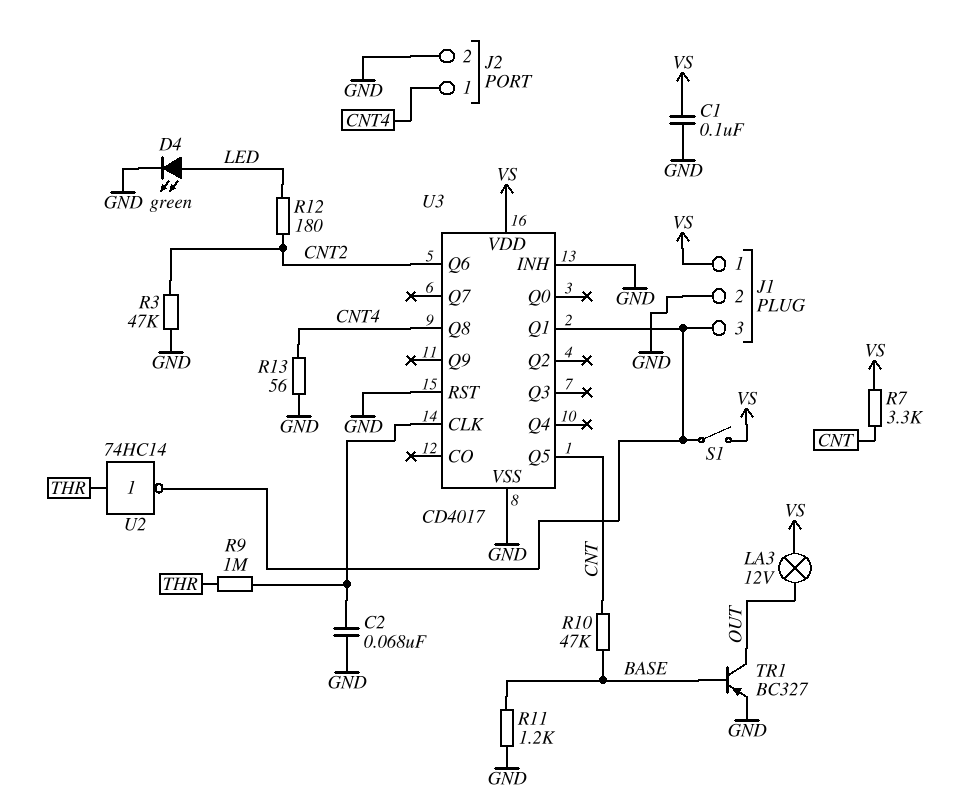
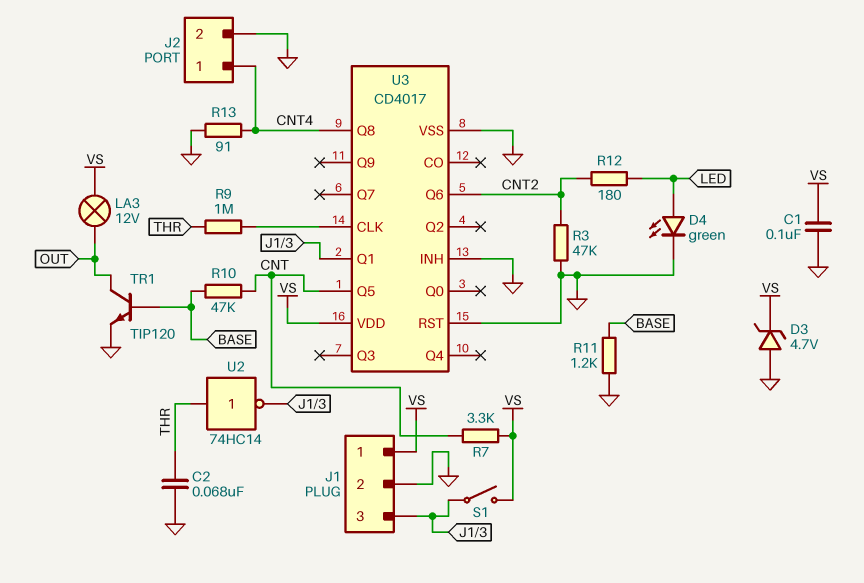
C2: 68nF (GND, U3/CLK) -> 68nF (GND, THR)
D3: none -> zener 4.7V (A GND, K VS)
R13: 56 (CNT4, GND) -> 91 (CNT4, GND)
TR1: PNP BC327 (B BASE, C OUT, E GND) -> NPN TIP120 (B BASE, C OUT, E GND)

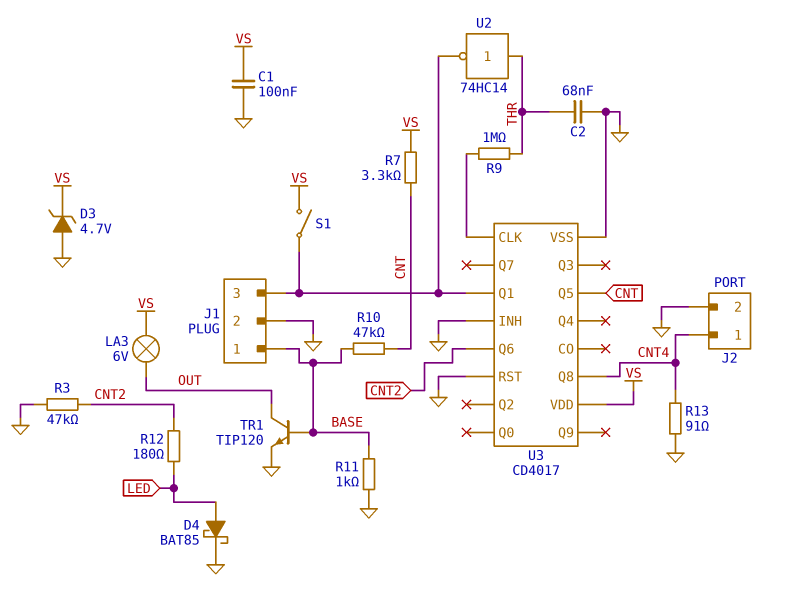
D4: LED green (A LED, K GND) -> schottky BAT85 (A LED, K GND)
J1 pin 1: VS -> BASE
LA3: lamp 12V (OUT, VS) -> lamp 6V (OUT, VS)
R11: 1.2k (BASE, GND) -> 1k (BASE, GND)

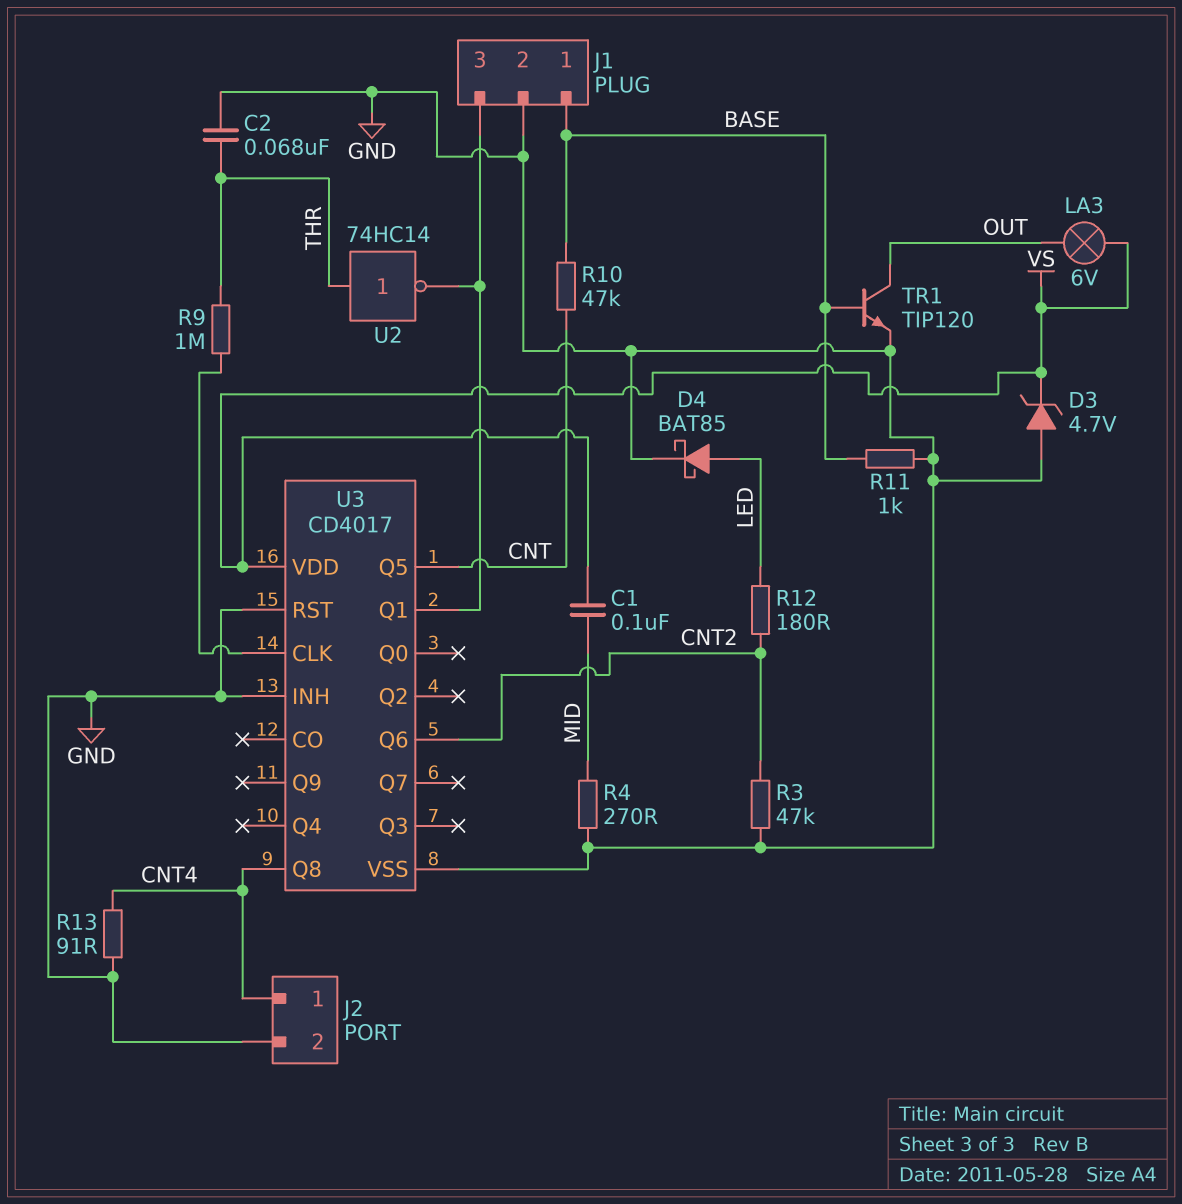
C1: 100nF (GND, VS) -> 100nF (MID, VS)
R4: none -> 270 (GND, MID)
R7: 3.3k (CNT, VS) -> none
S1: switch (J1/3, VS) -> none

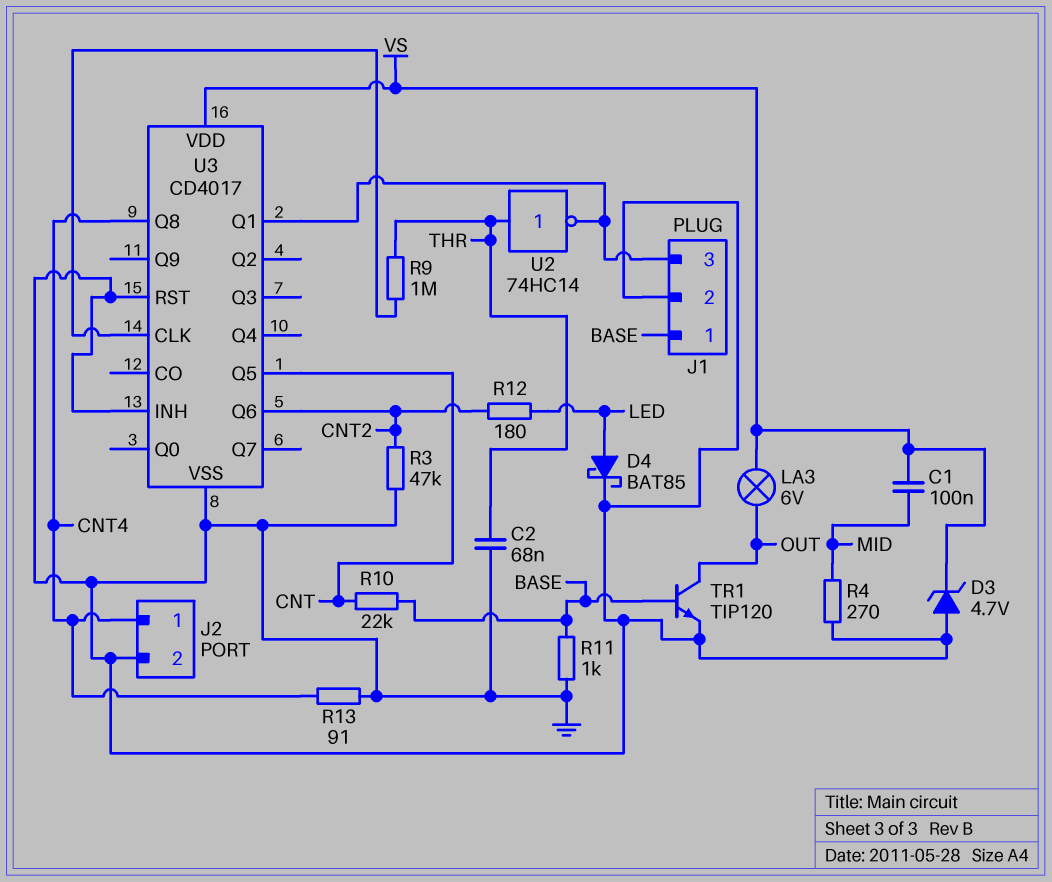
R10: 47k (BASE, CNT) -> 22k (BASE, CNT)

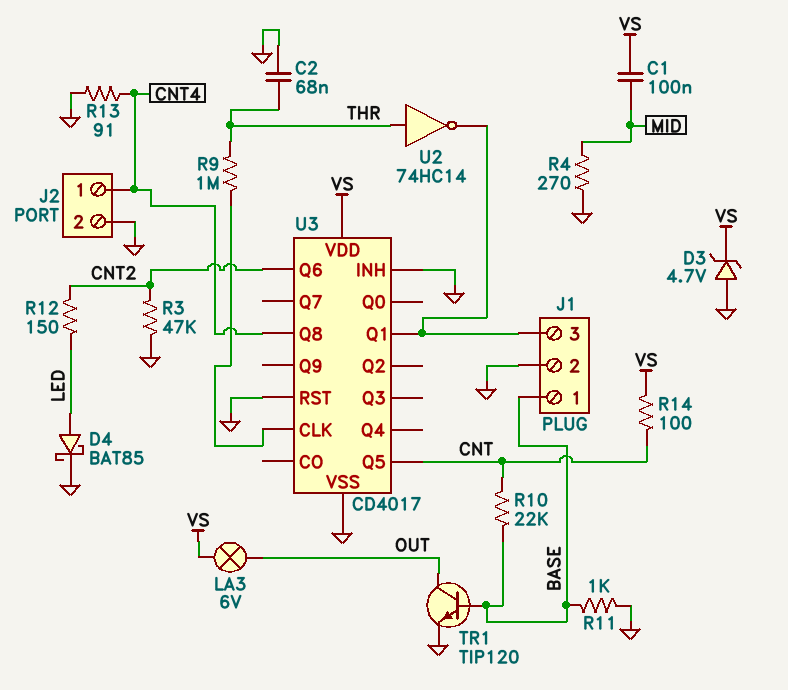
R12: 180 (CNT2, LED) -> 150 (CNT2, LED)
R14: none -> 100 (CNT, VS)

